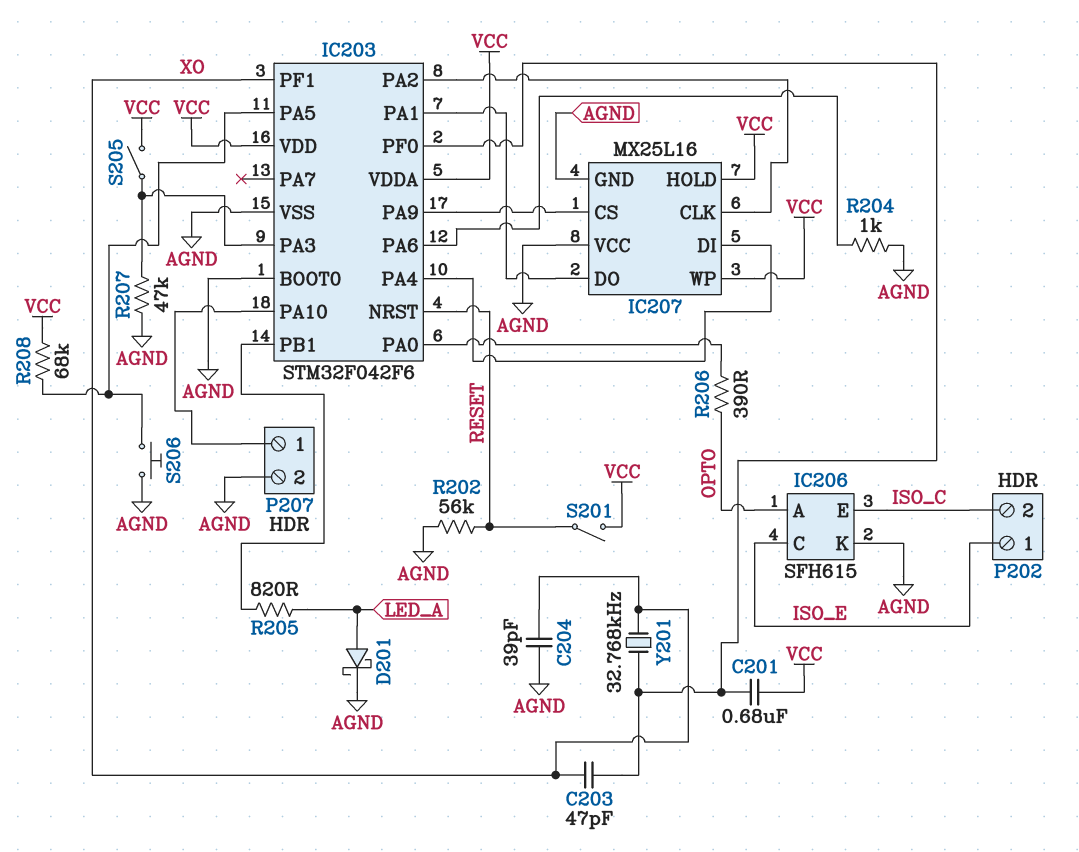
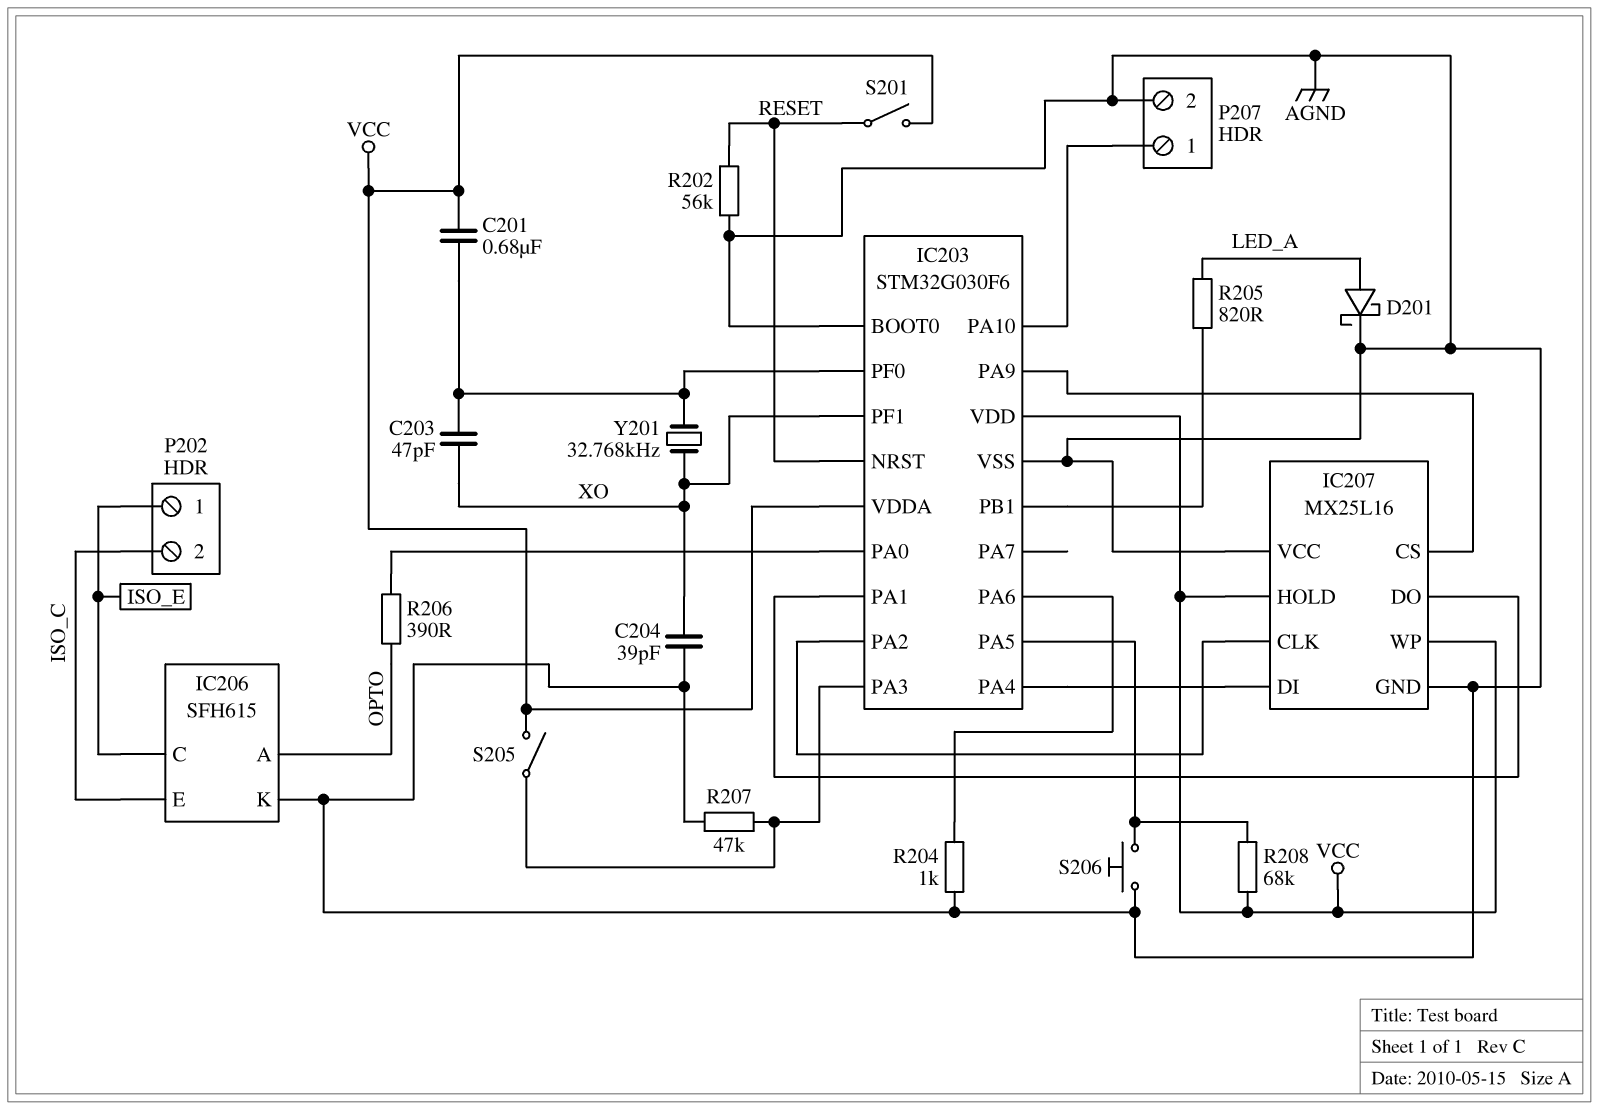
IC203: STM32F042F6 -> STM32G030F6

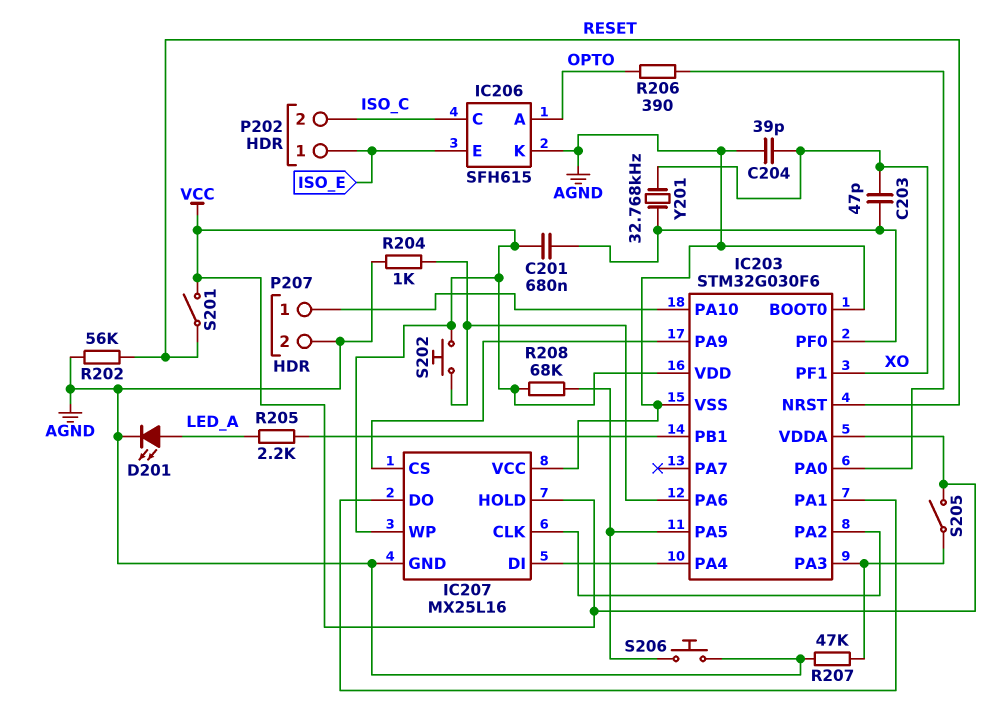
D201: schottky (A LED_A, K AGND) -> LED (A LED_A, K AGND)
IC206 pin C: ISO_E -> ISO_C
IC206 pin E: ISO_C -> ISO_E
R205: 820 (IC203/PB1, LED_A) -> 2.2k (IC203/PB1, LED_A)
S202: none -> button (IC203/PA6, VCC)

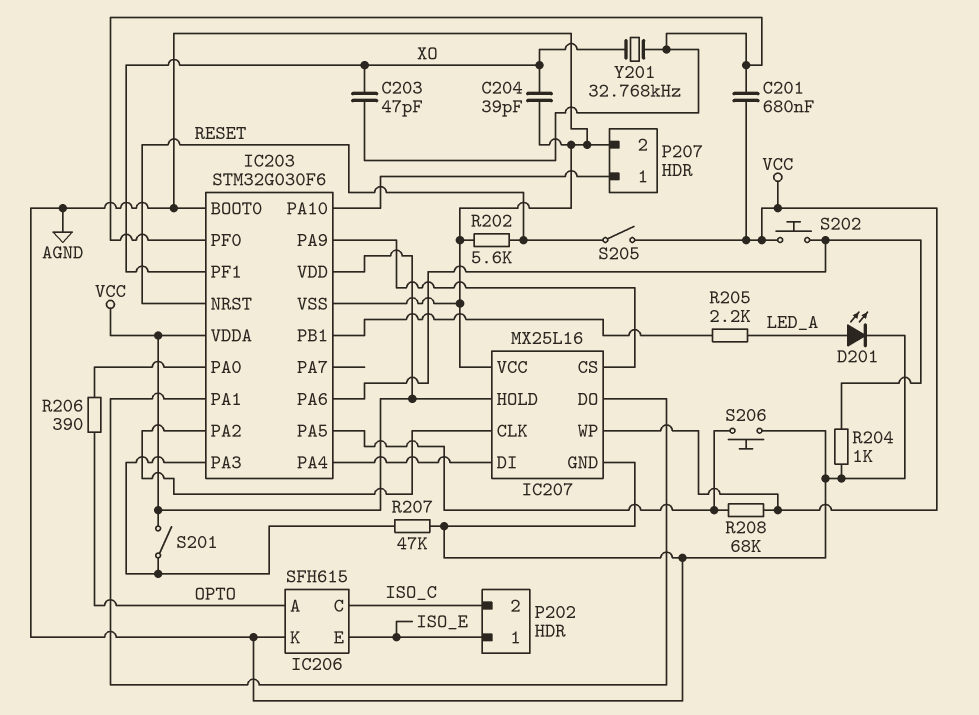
R202: 56k (AGND, RESET) -> 5.6k (AGND, RESET)
S201: switch (RESET, VCC) -> switch (IC203/PA3, VCC)
S205: switch (IC203/PA3, VCC) -> switch (RESET, VCC)

